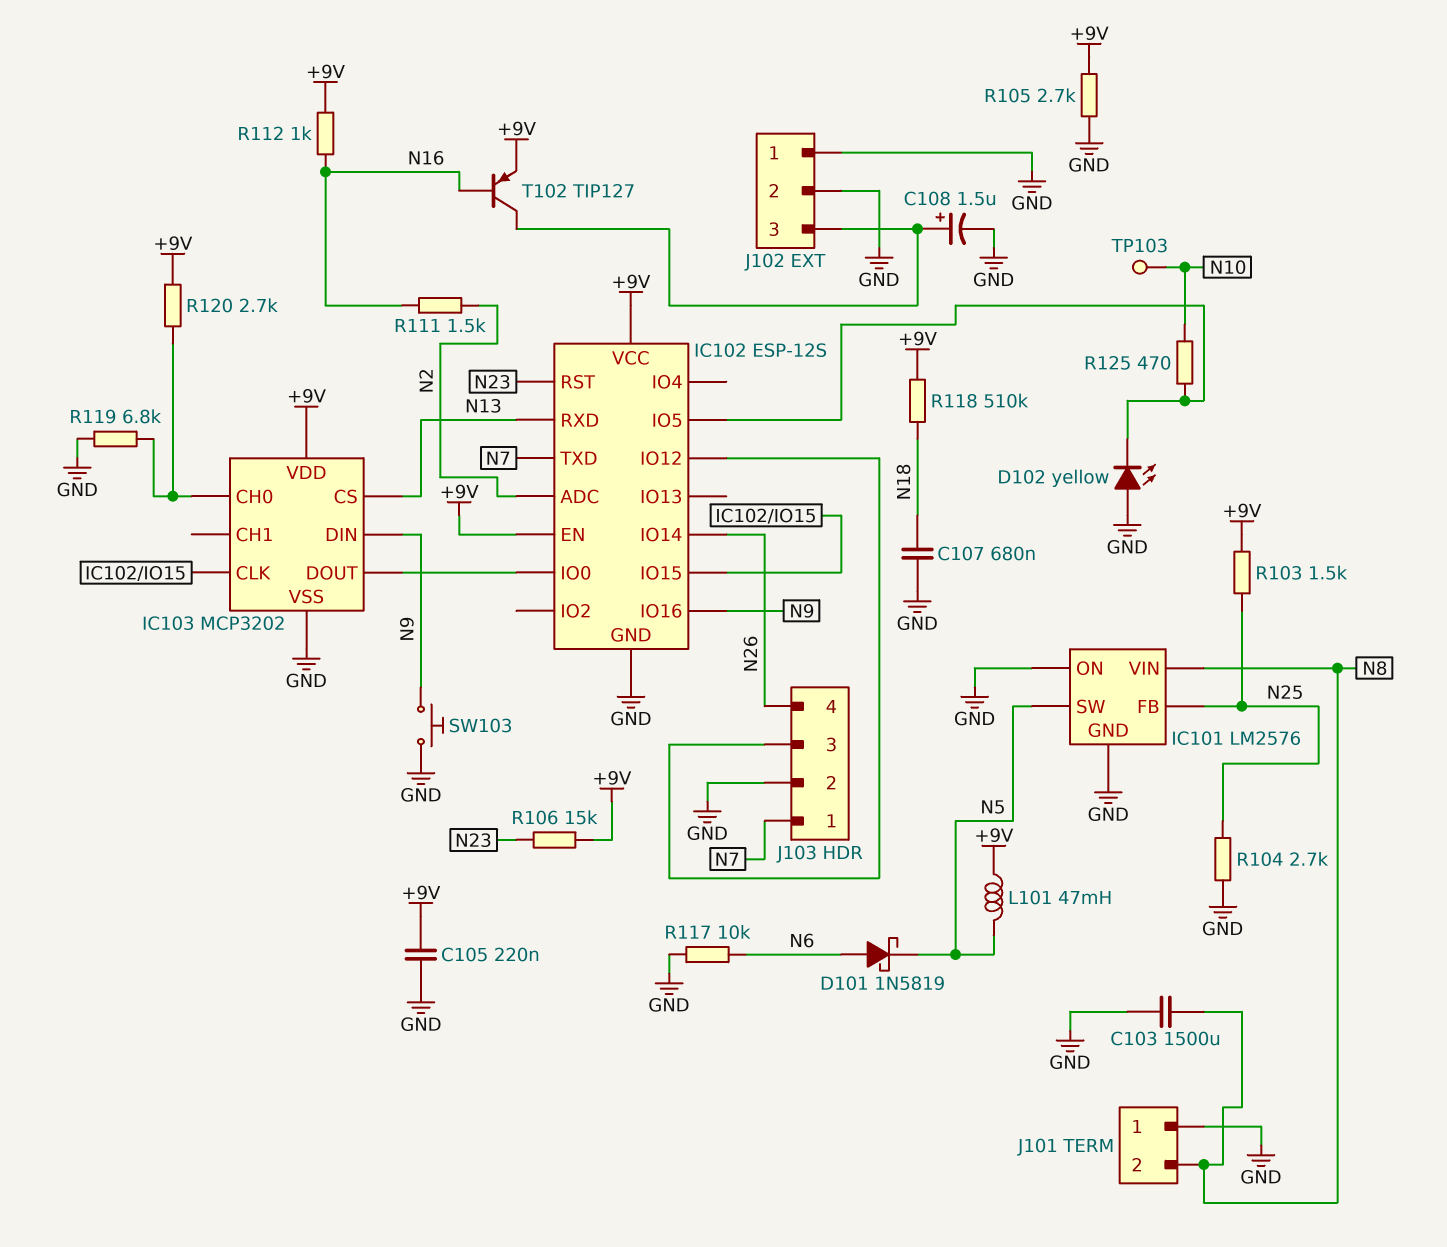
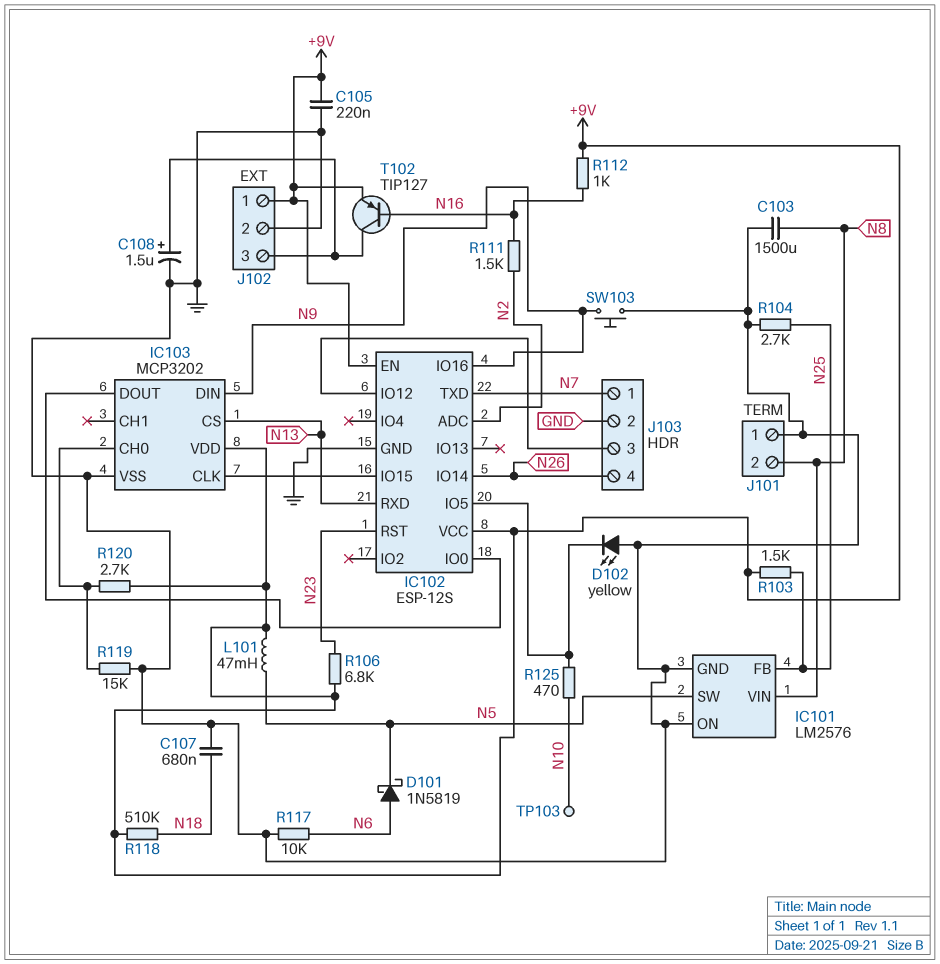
J102 pin 1: GND -> +9V
R105: 2.7k (+9V, GND) -> none
R106: 15k (+9V, N23) -> 6.8k (+9V, N23)
R119: 6.8k (GND, IC103/CH0) -> 15k (GND, IC103/CH0)

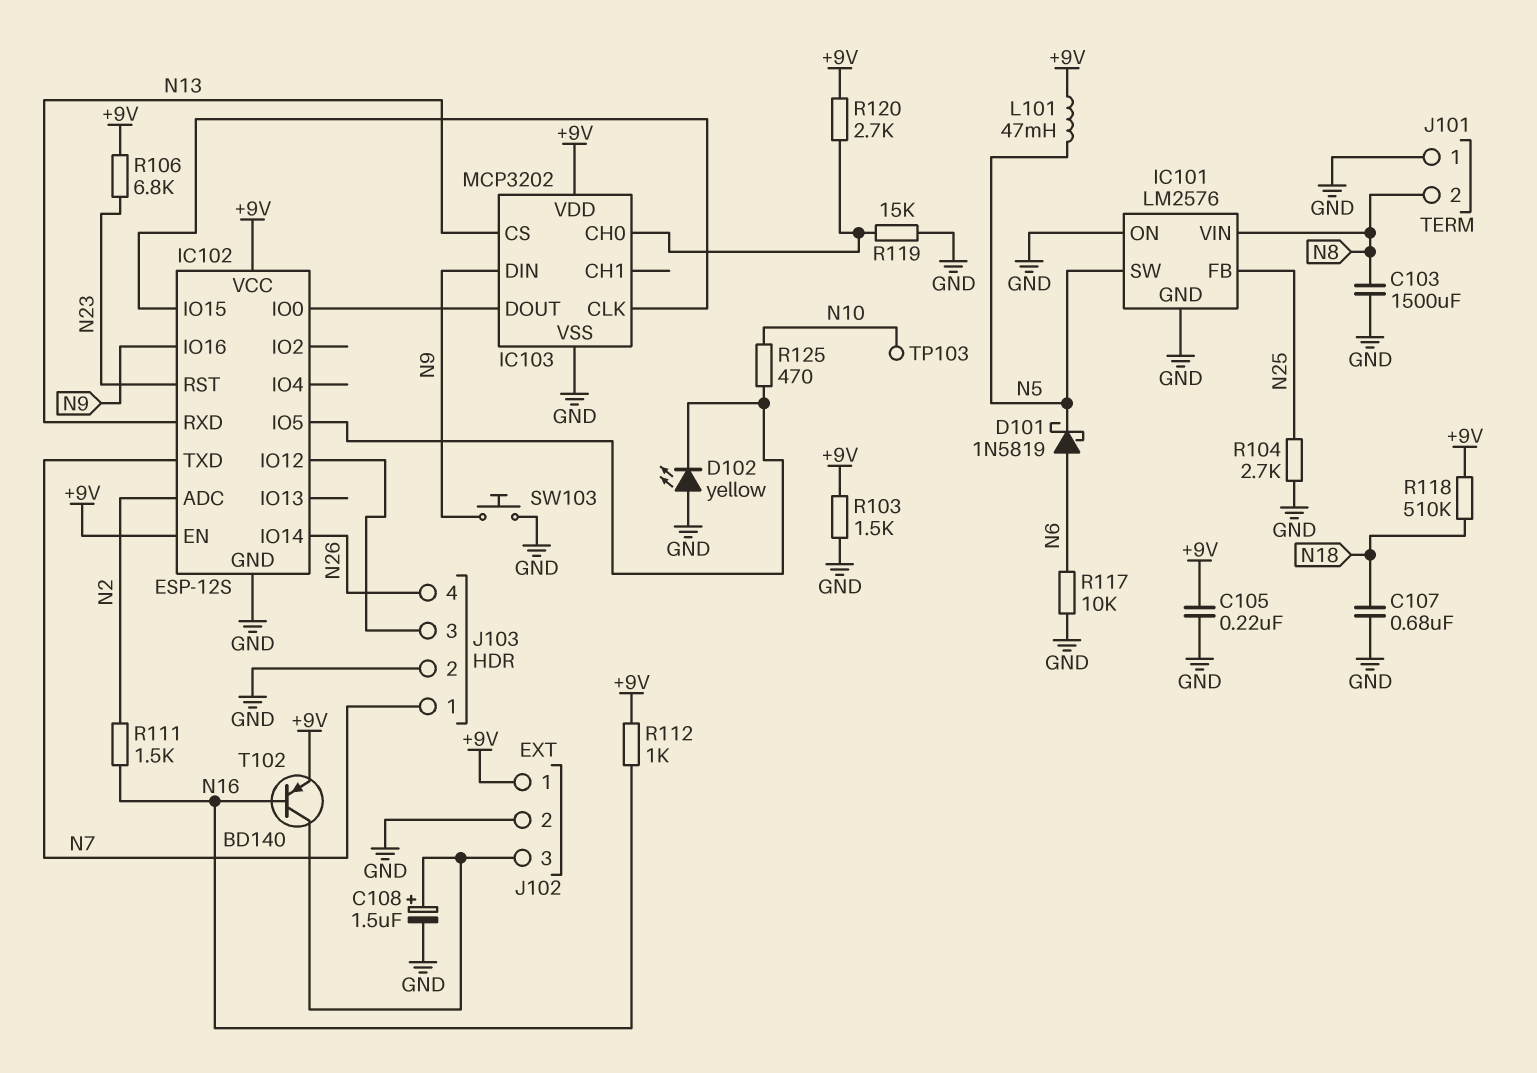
R103: 1.5k (+9V, N25) -> 1.5k (+9V, GND)
T102: PNP TIP127 (B N16, C J102/3, E +9V) -> PNP BD140 (B N16, C J102/3, E +9V)

